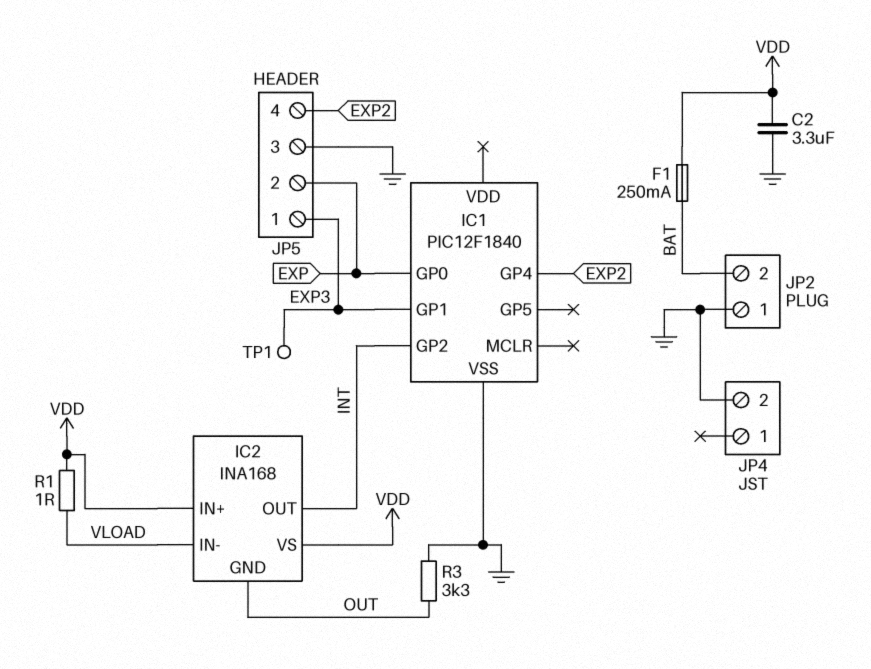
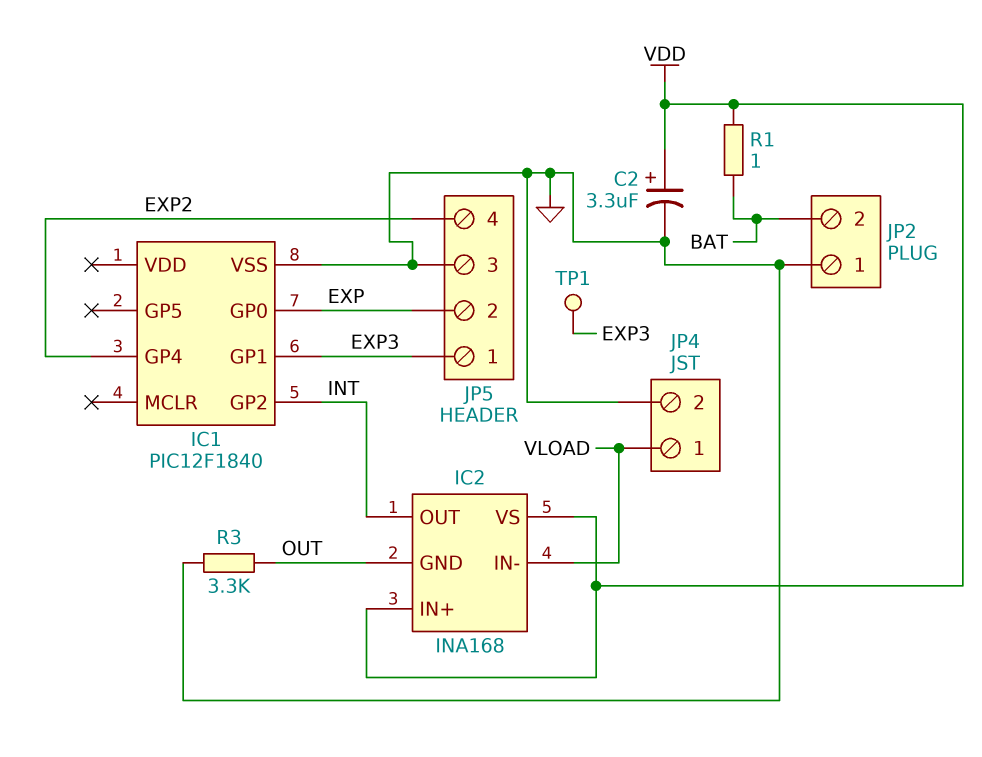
C2: 3.3uF (GND, VDD) -> 3.3uF (plus VDD, minus GND)
F1: 250mA (BAT, VDD) -> none
JP4 pin 1: none -> VLOAD
R1: 1 (VDD, VLOAD) -> 1 (BAT, VDD)

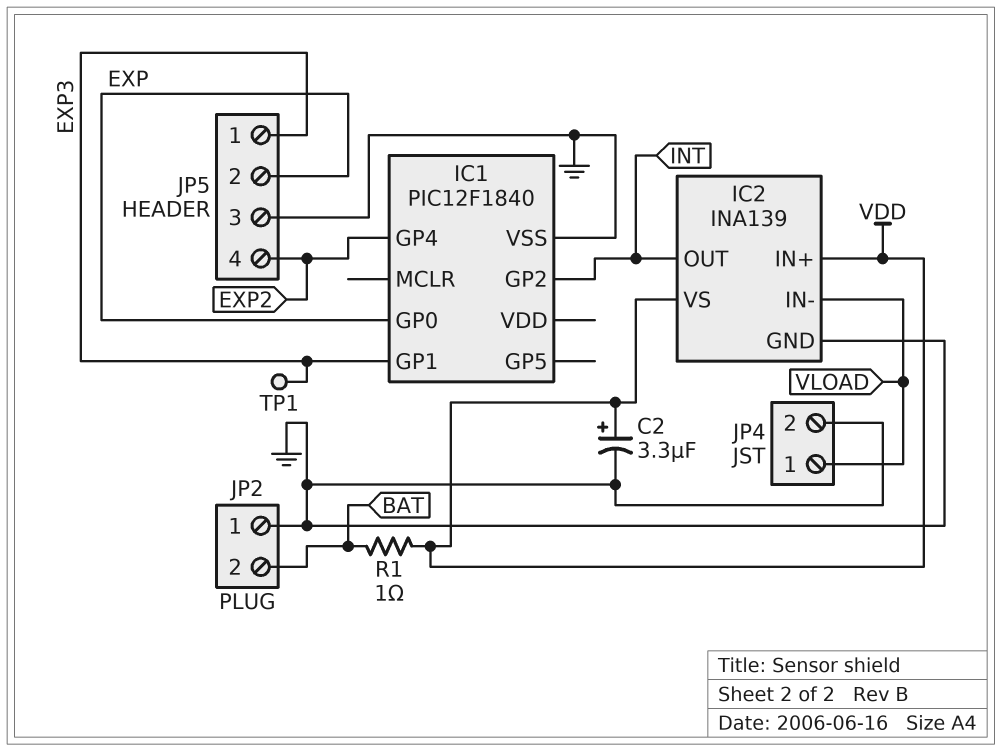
IC2: INA168 -> INA139
IC2 pin GND: OUT -> GND
R3: 3.3k (GND, OUT) -> none

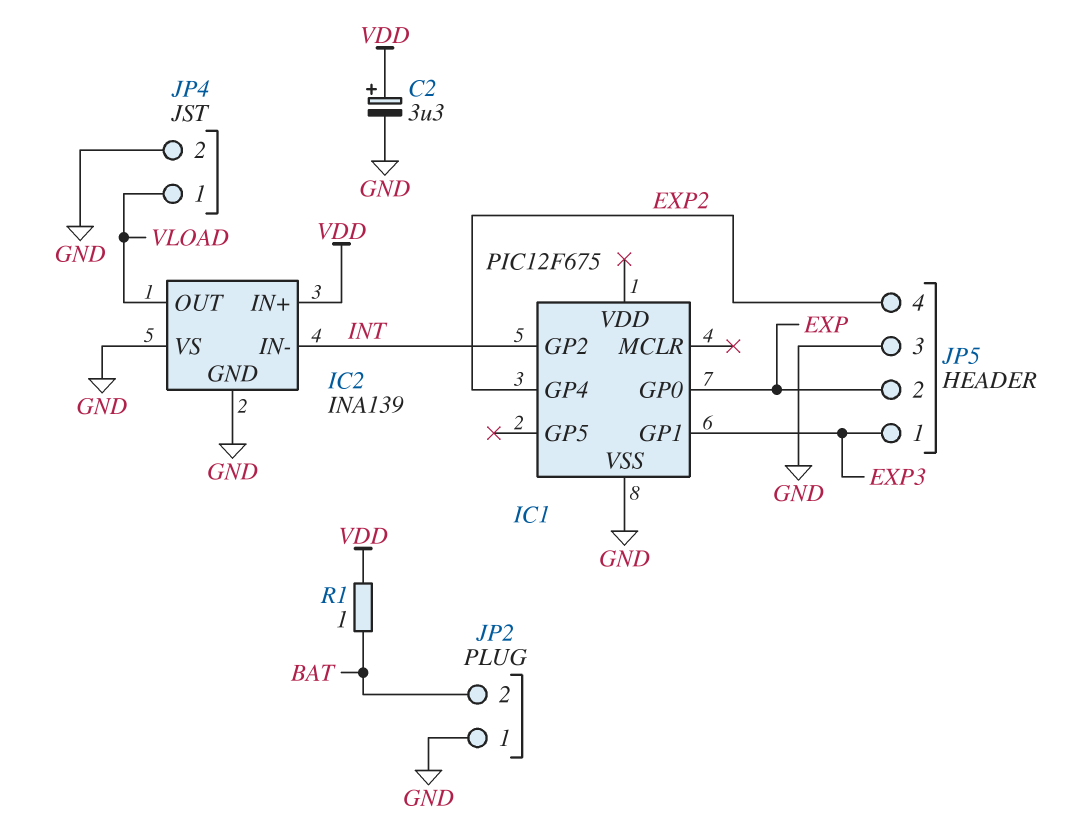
IC1: PIC12F1840 -> PIC12F675
IC2 pin IN-: VLOAD -> INT
IC2 pin OUT: INT -> VLOAD
IC2 pin VS: VDD -> GND
TP1: test point (EXP3) -> none

